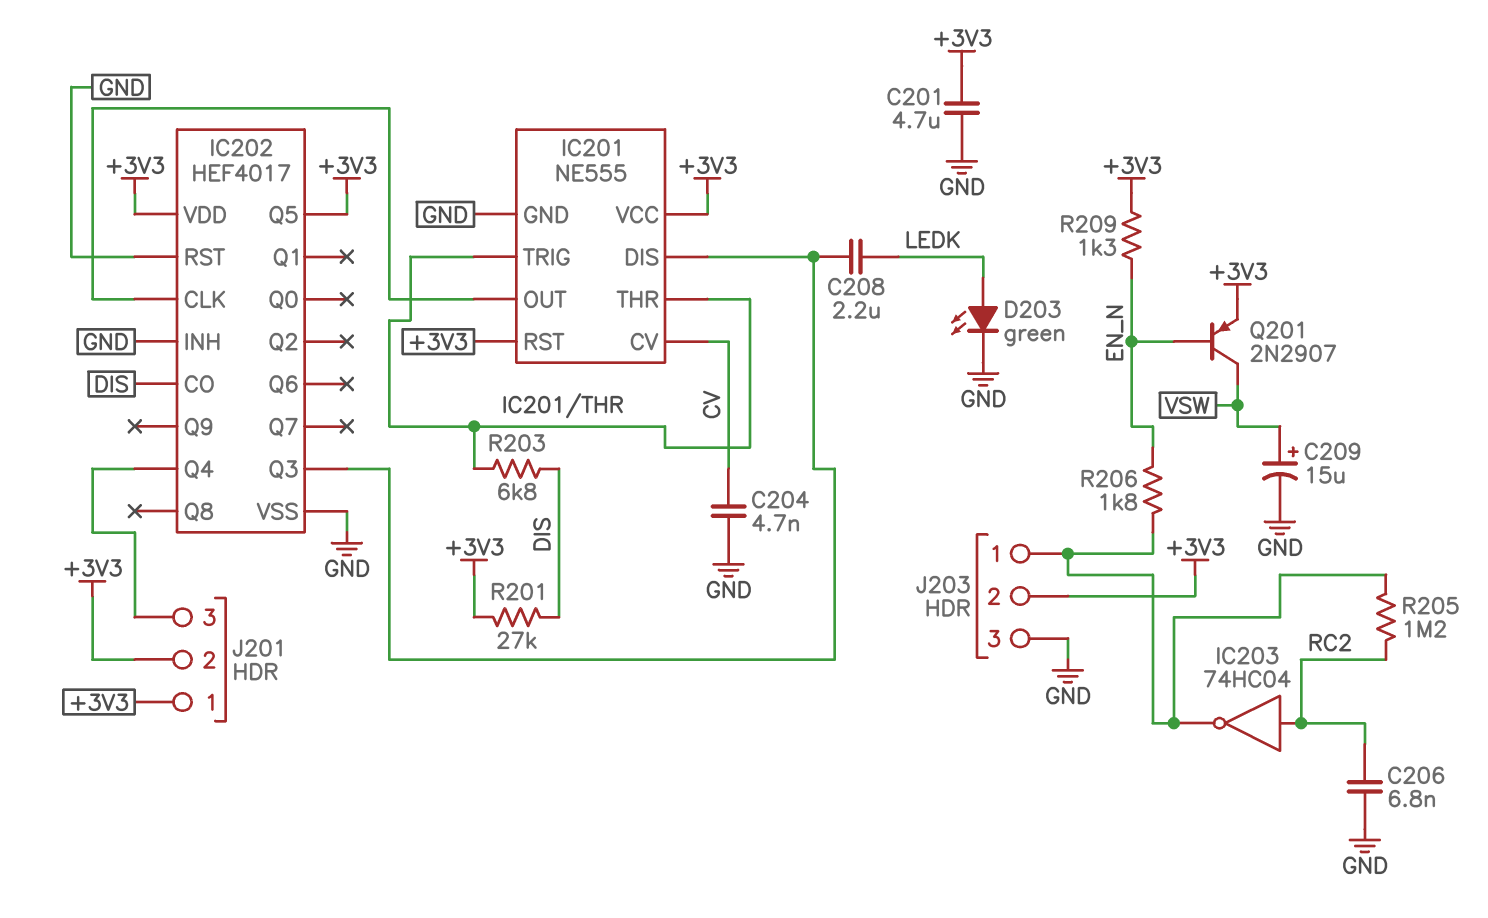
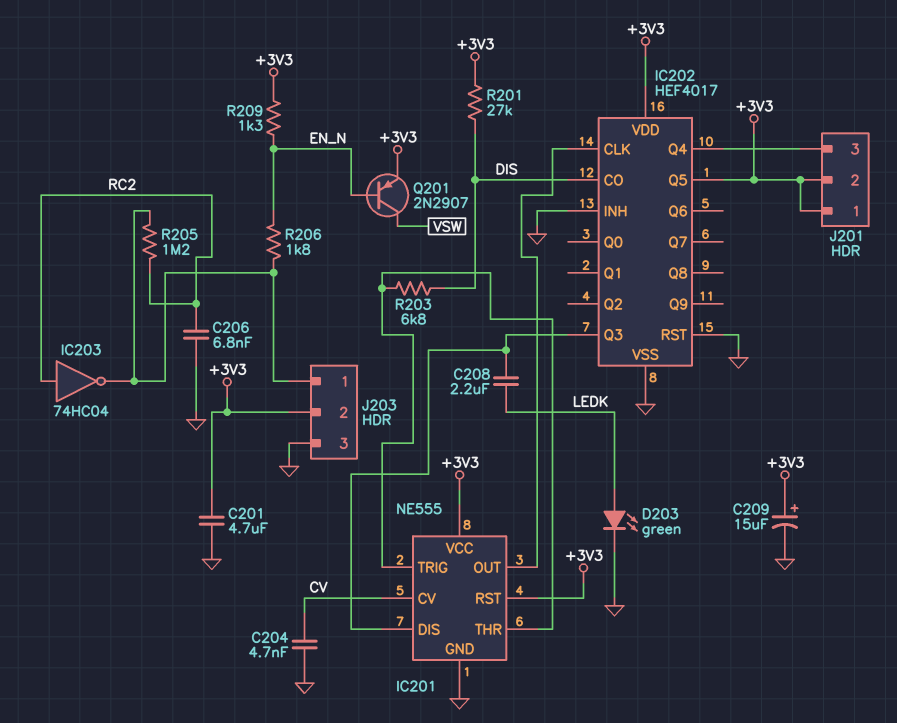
C209: 15uF (plus VSW, minus GND) -> 15uF (plus +3V3, minus GND)

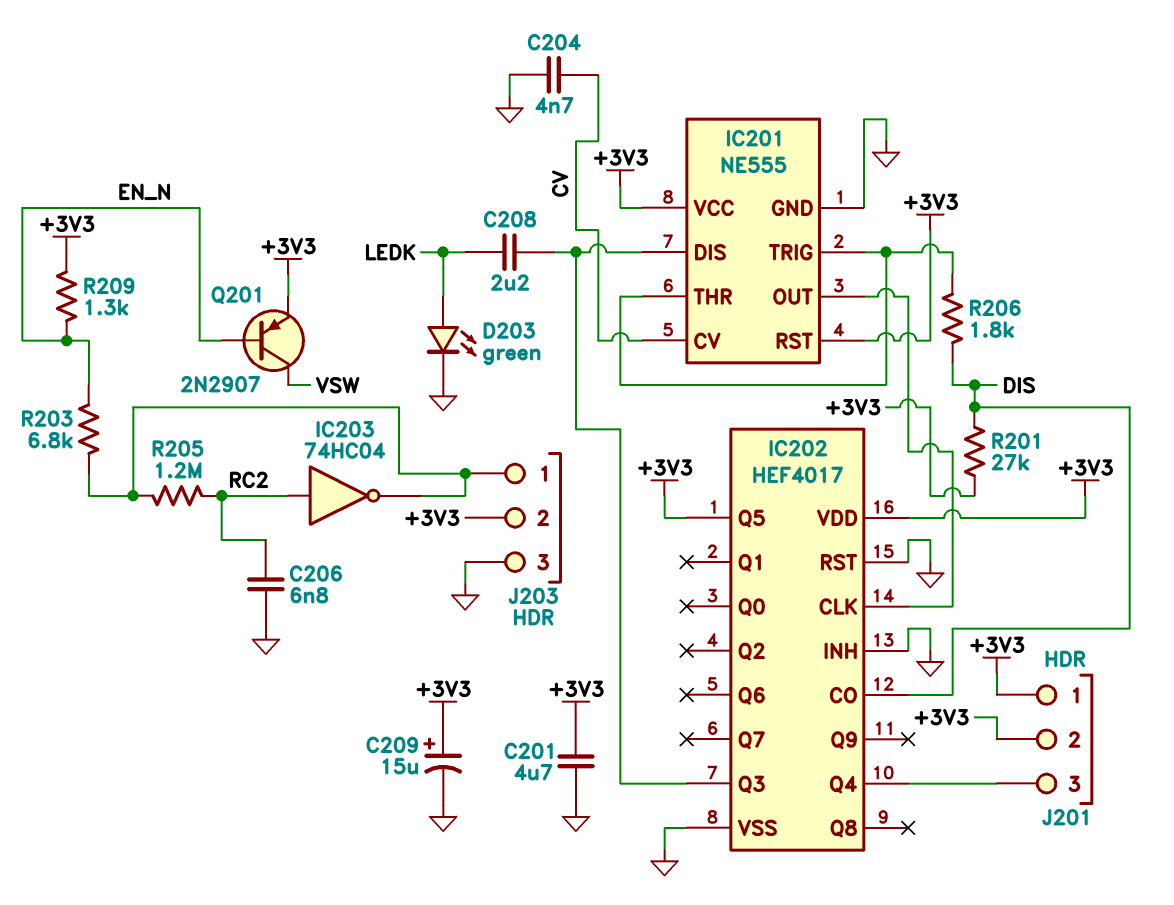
R203: 6.8k (DIS, IC201/THR) -> 6.8k (EN_N, J203/1)
R206: 1.8k (EN_N, J203/1) -> 1.8k (DIS, IC201/THR)

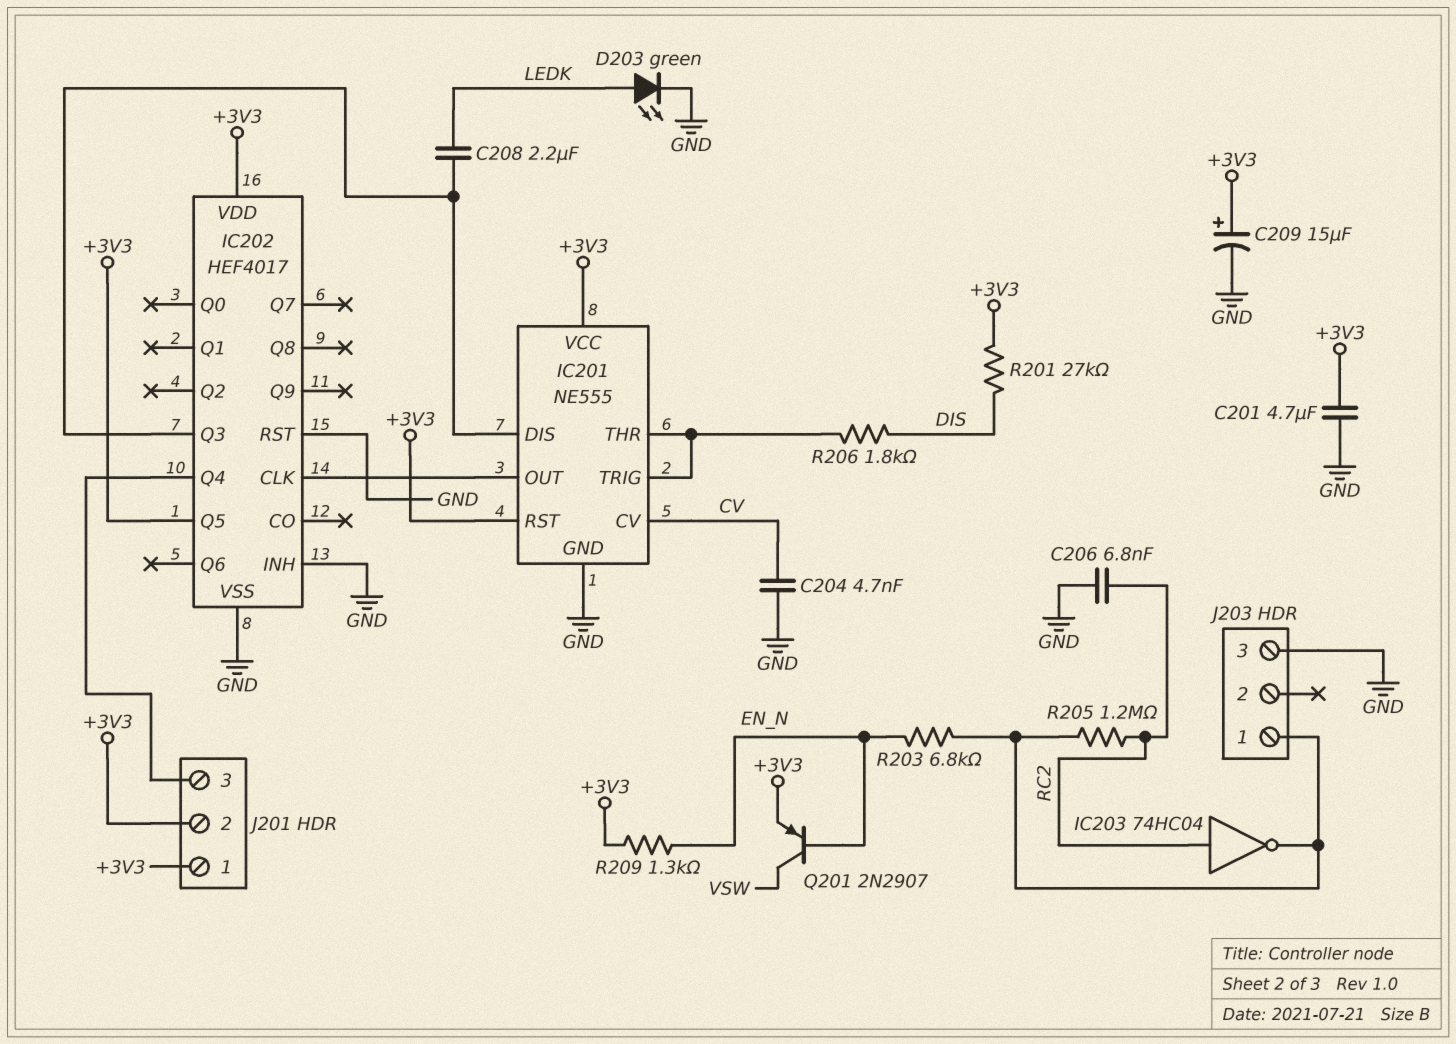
IC202 pin CO: DIS -> none
J203 pin 2: +3V3 -> none

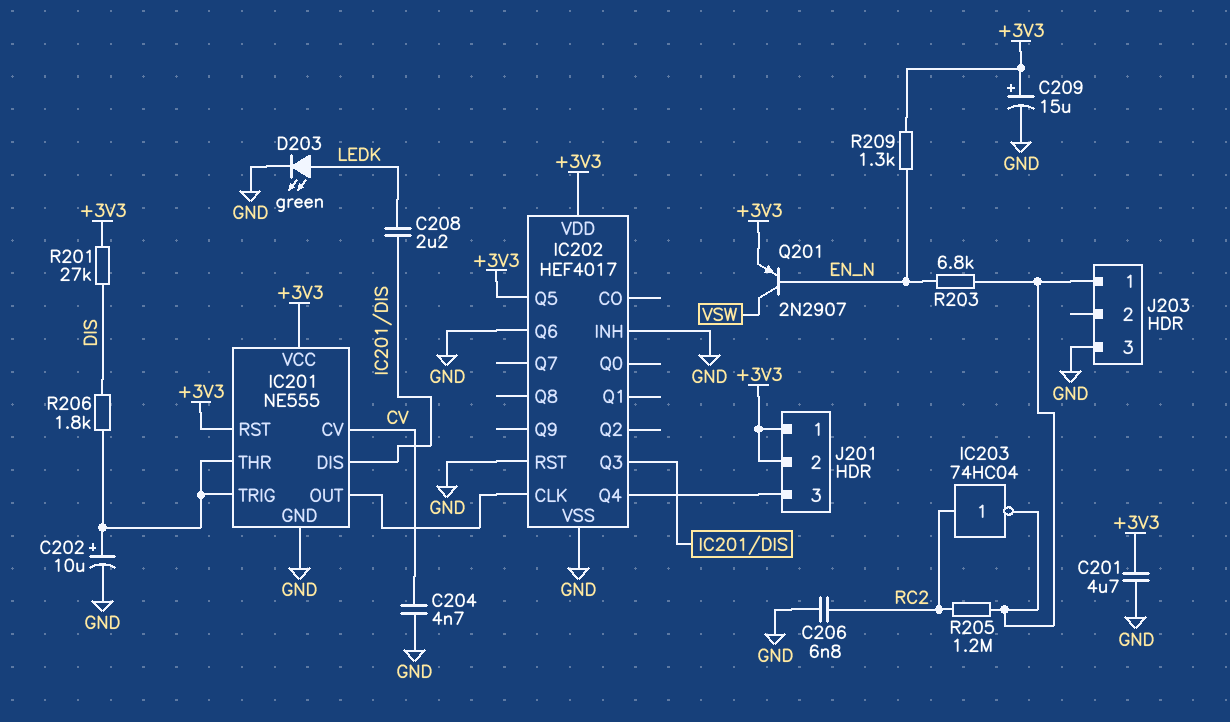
C202: none -> 10uF (plus IC201/THR, minus GND)
IC202 pin Q6: none -> GND

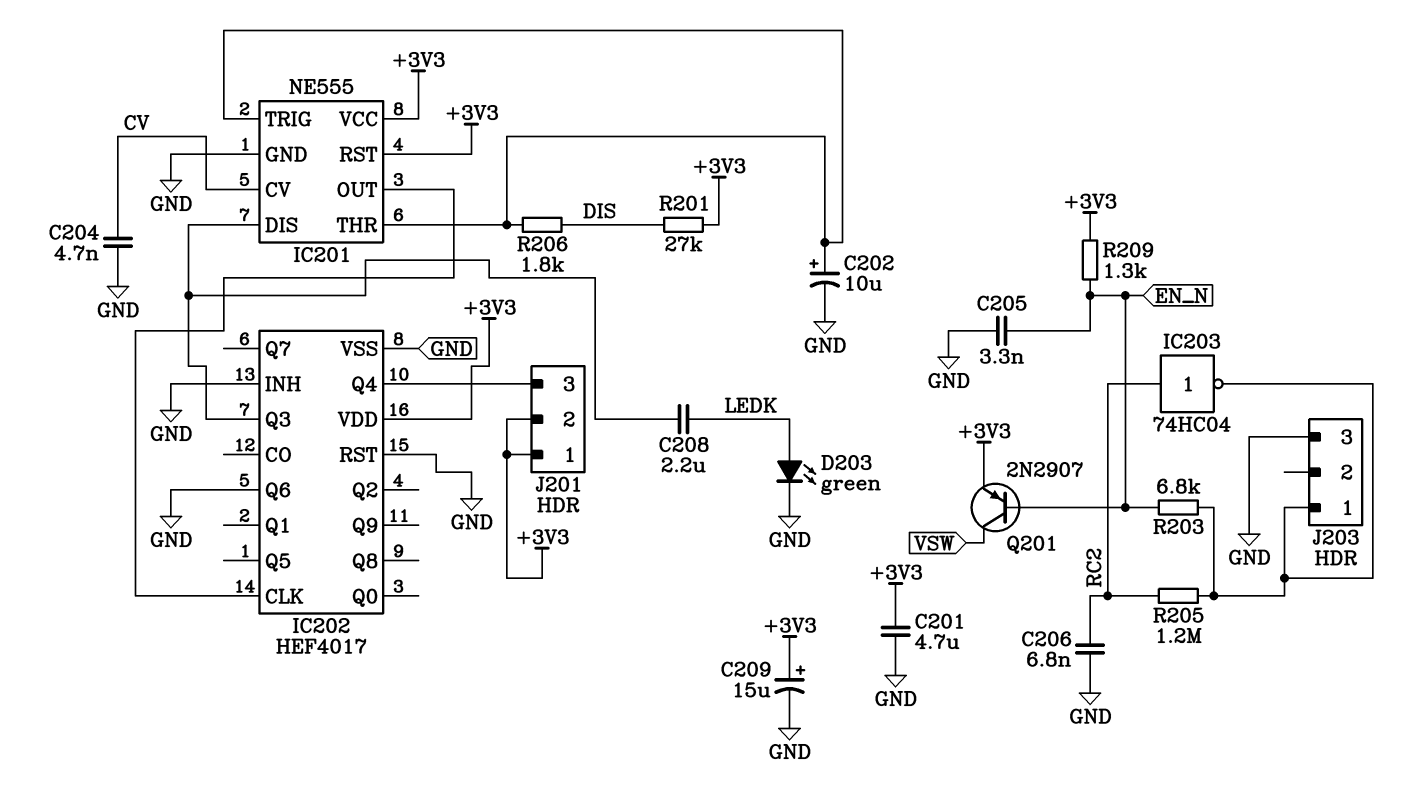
C205: none -> 3.3nF (EN_N, GND)
IC202 pin Q5: +3V3 -> none

